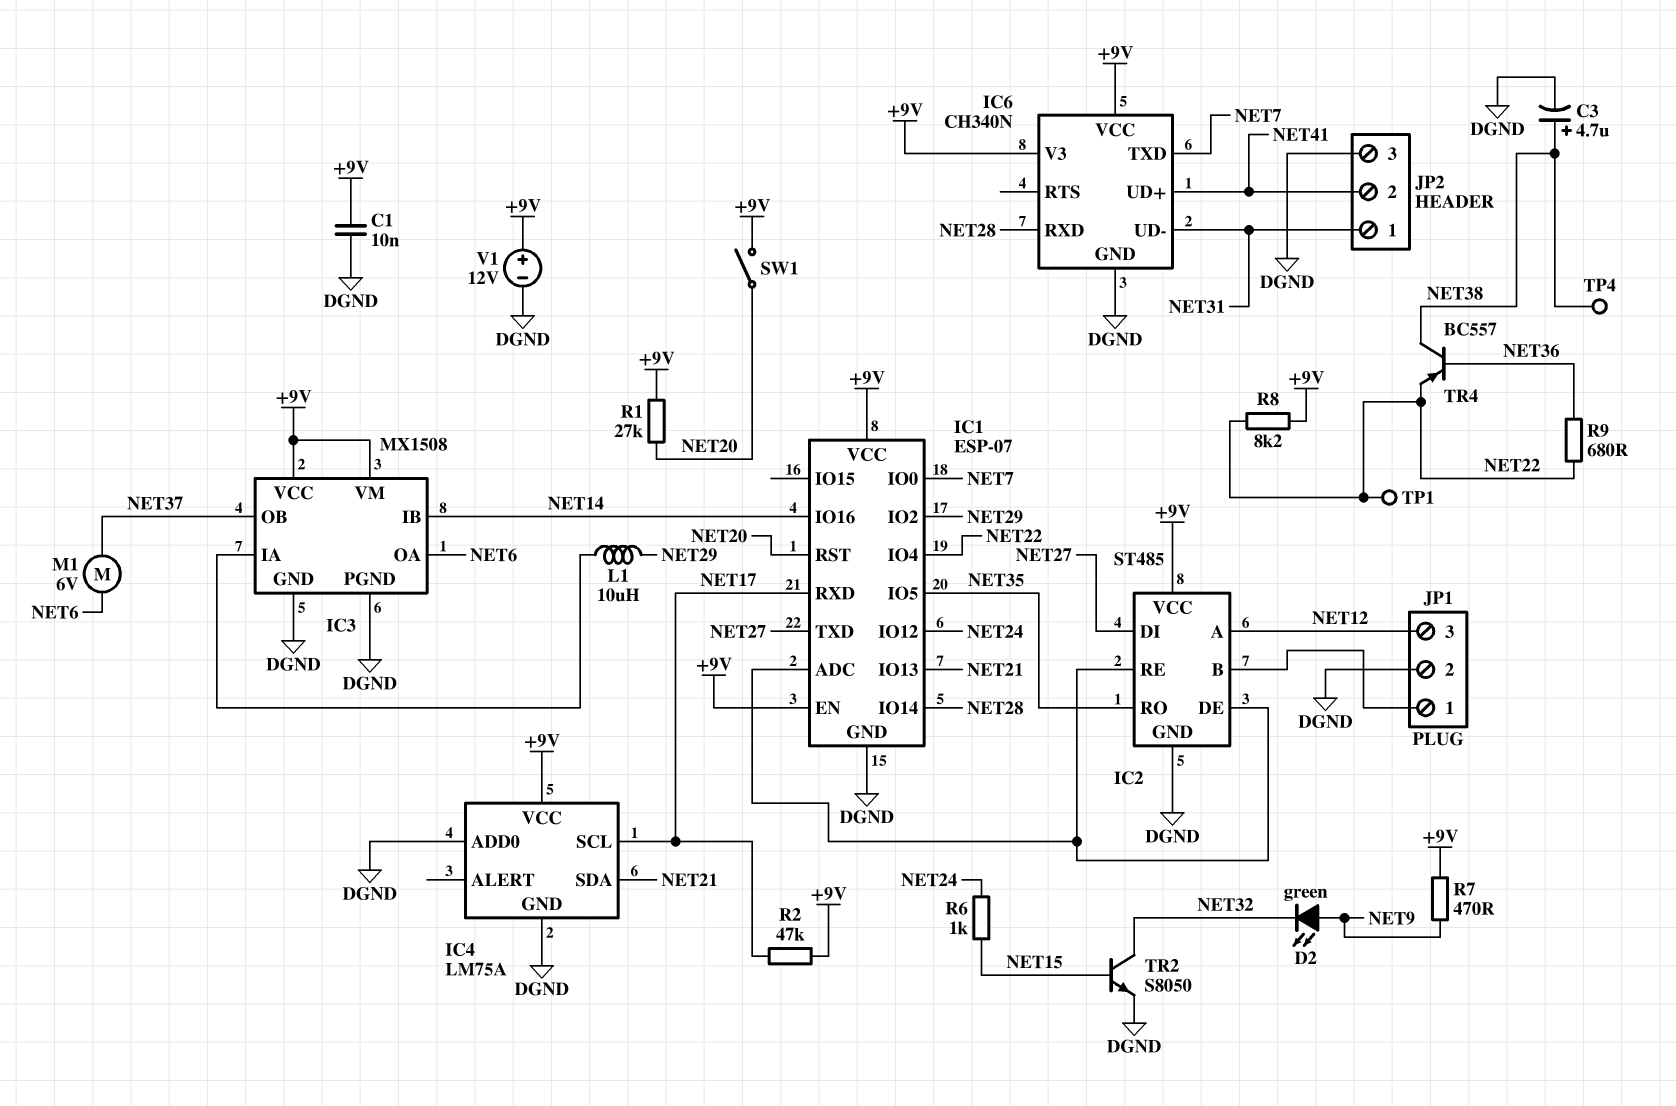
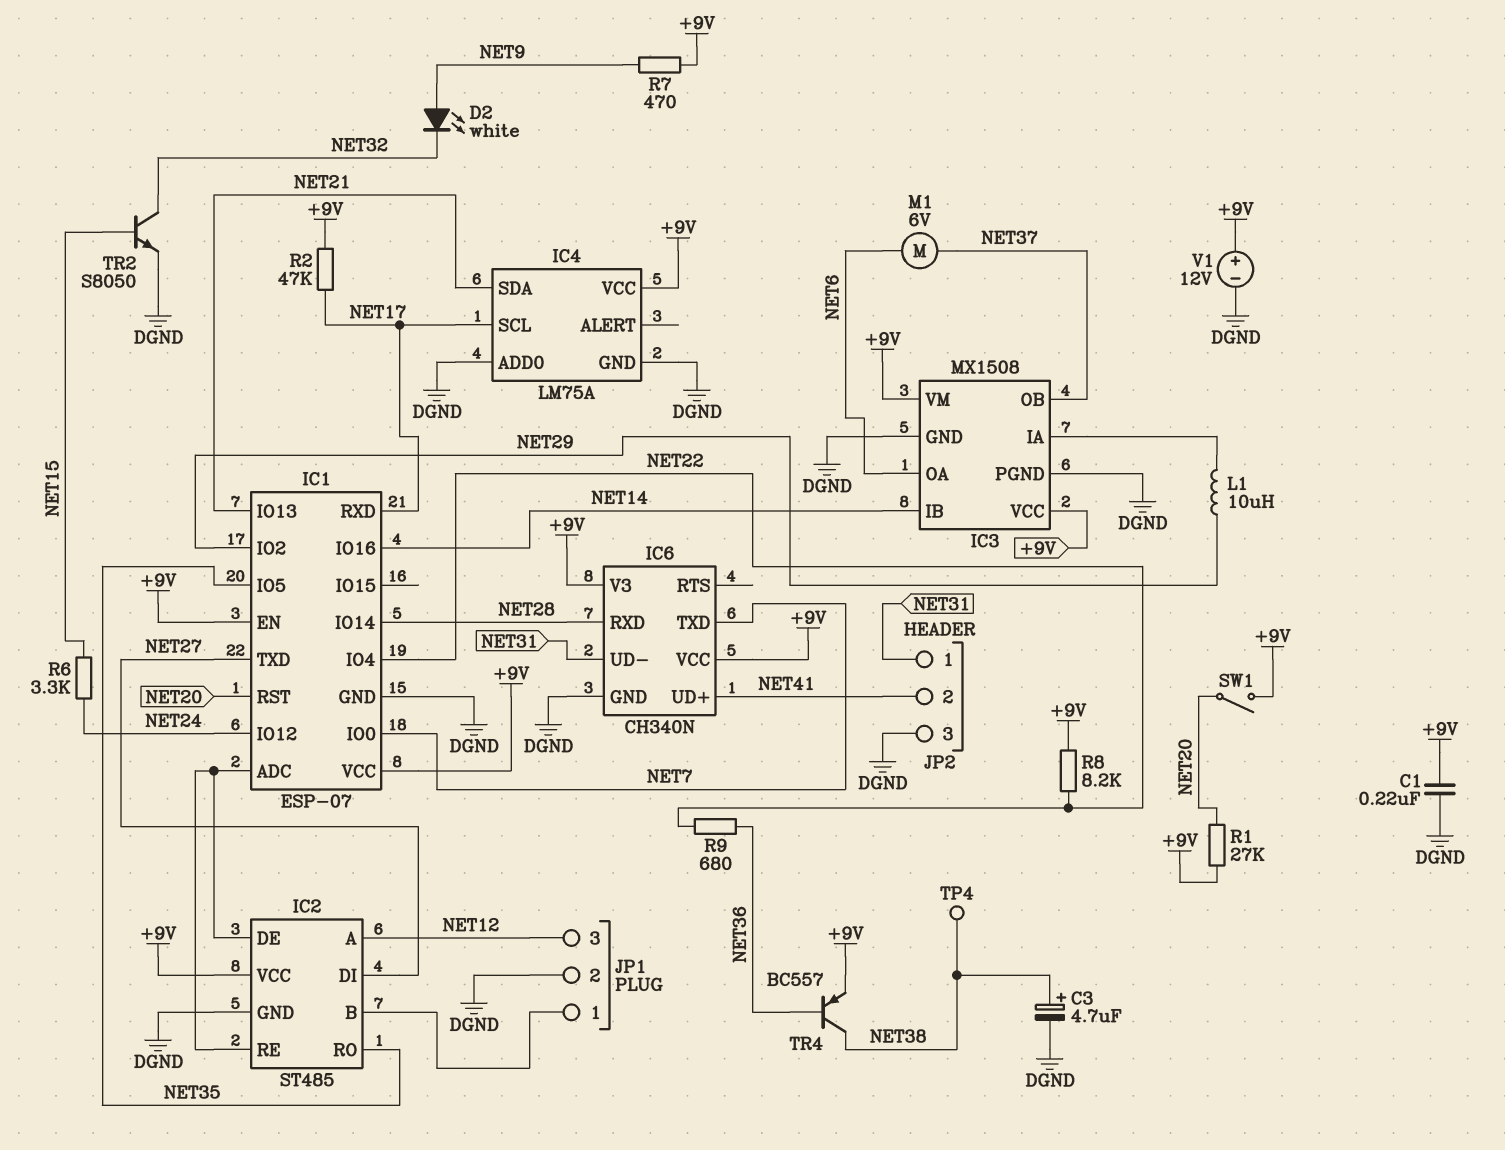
C1: 10nF (+9V, DGND) -> 220nF (+9V, DGND)
D2: LED green (A NET9, K NET32) -> LED white (A NET9, K NET32)
R6: 1k (NET15, NET24) -> 3.3k (NET15, NET24)
TP1: test point (NET22) -> none
TR4: PNP BC557 (B NET36, C NET38, E NET22) -> PNP BC557 (B NET36, C NET38, E +9V)

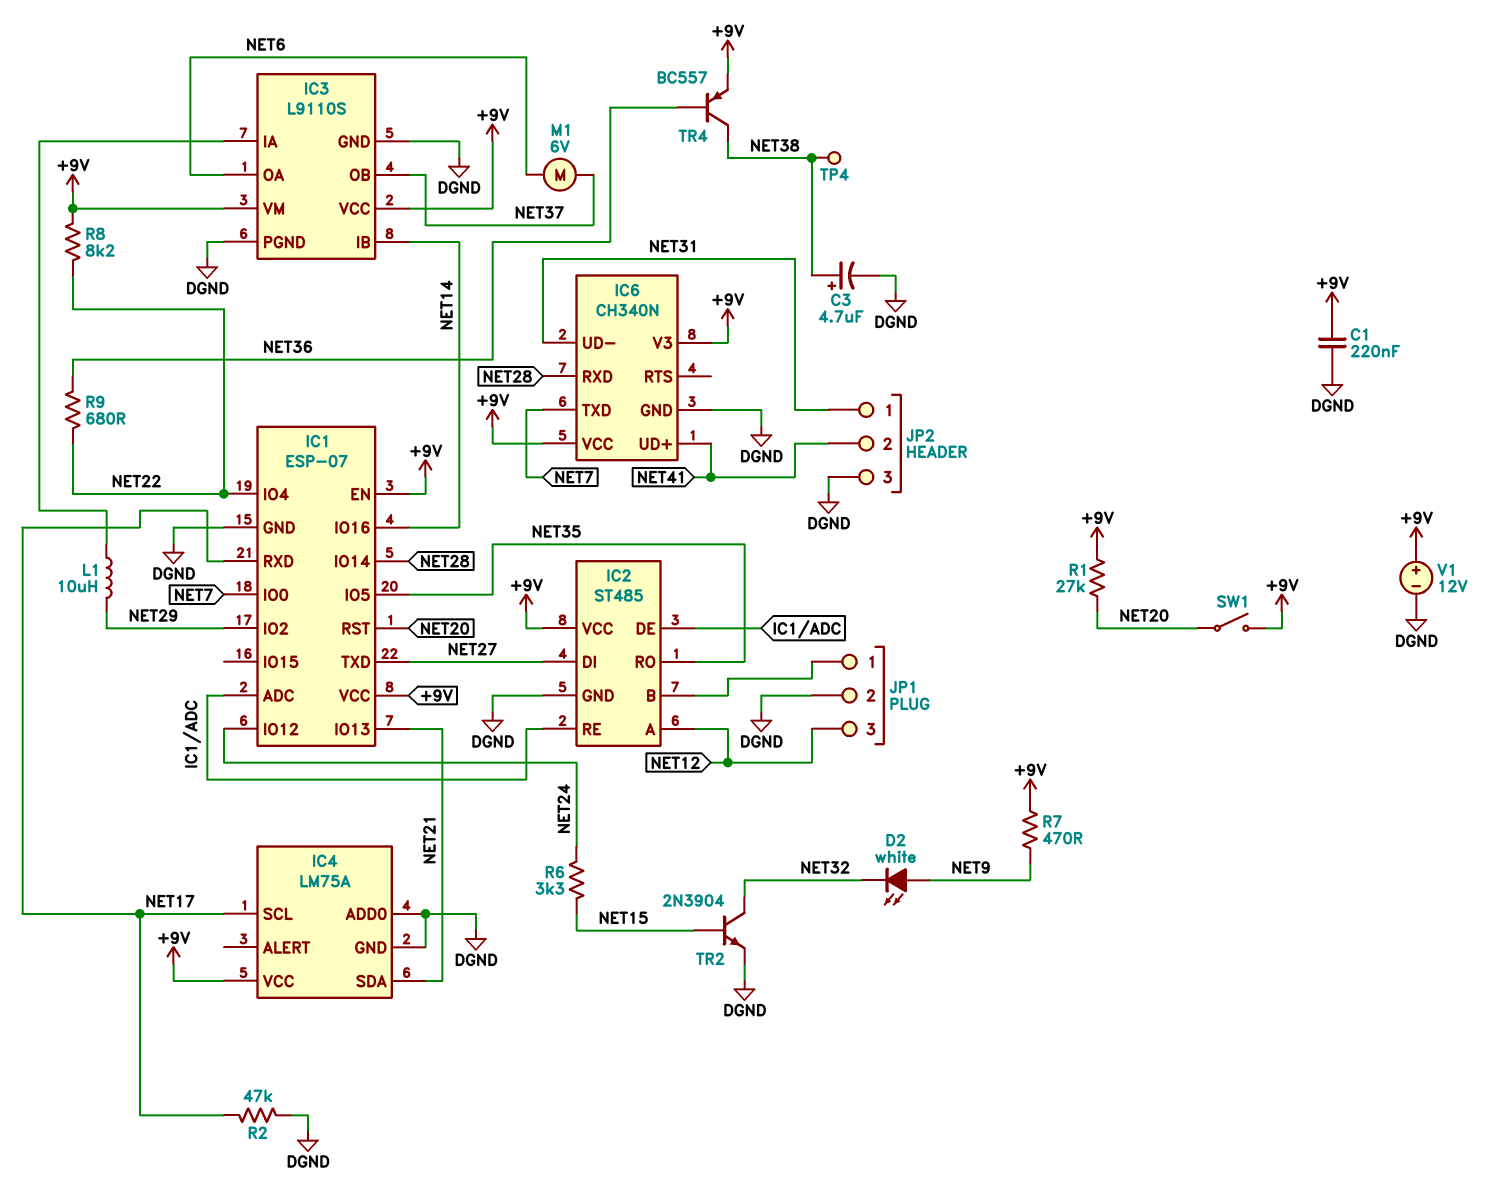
IC3: MX1508 -> L9110S
R2: 47k (+9V, NET17) -> 47k (DGND, NET17)
TR2: NPN S8050 (B NET15, C NET32, E DGND) -> NPN 2N3904 (B NET15, C NET32, E DGND)

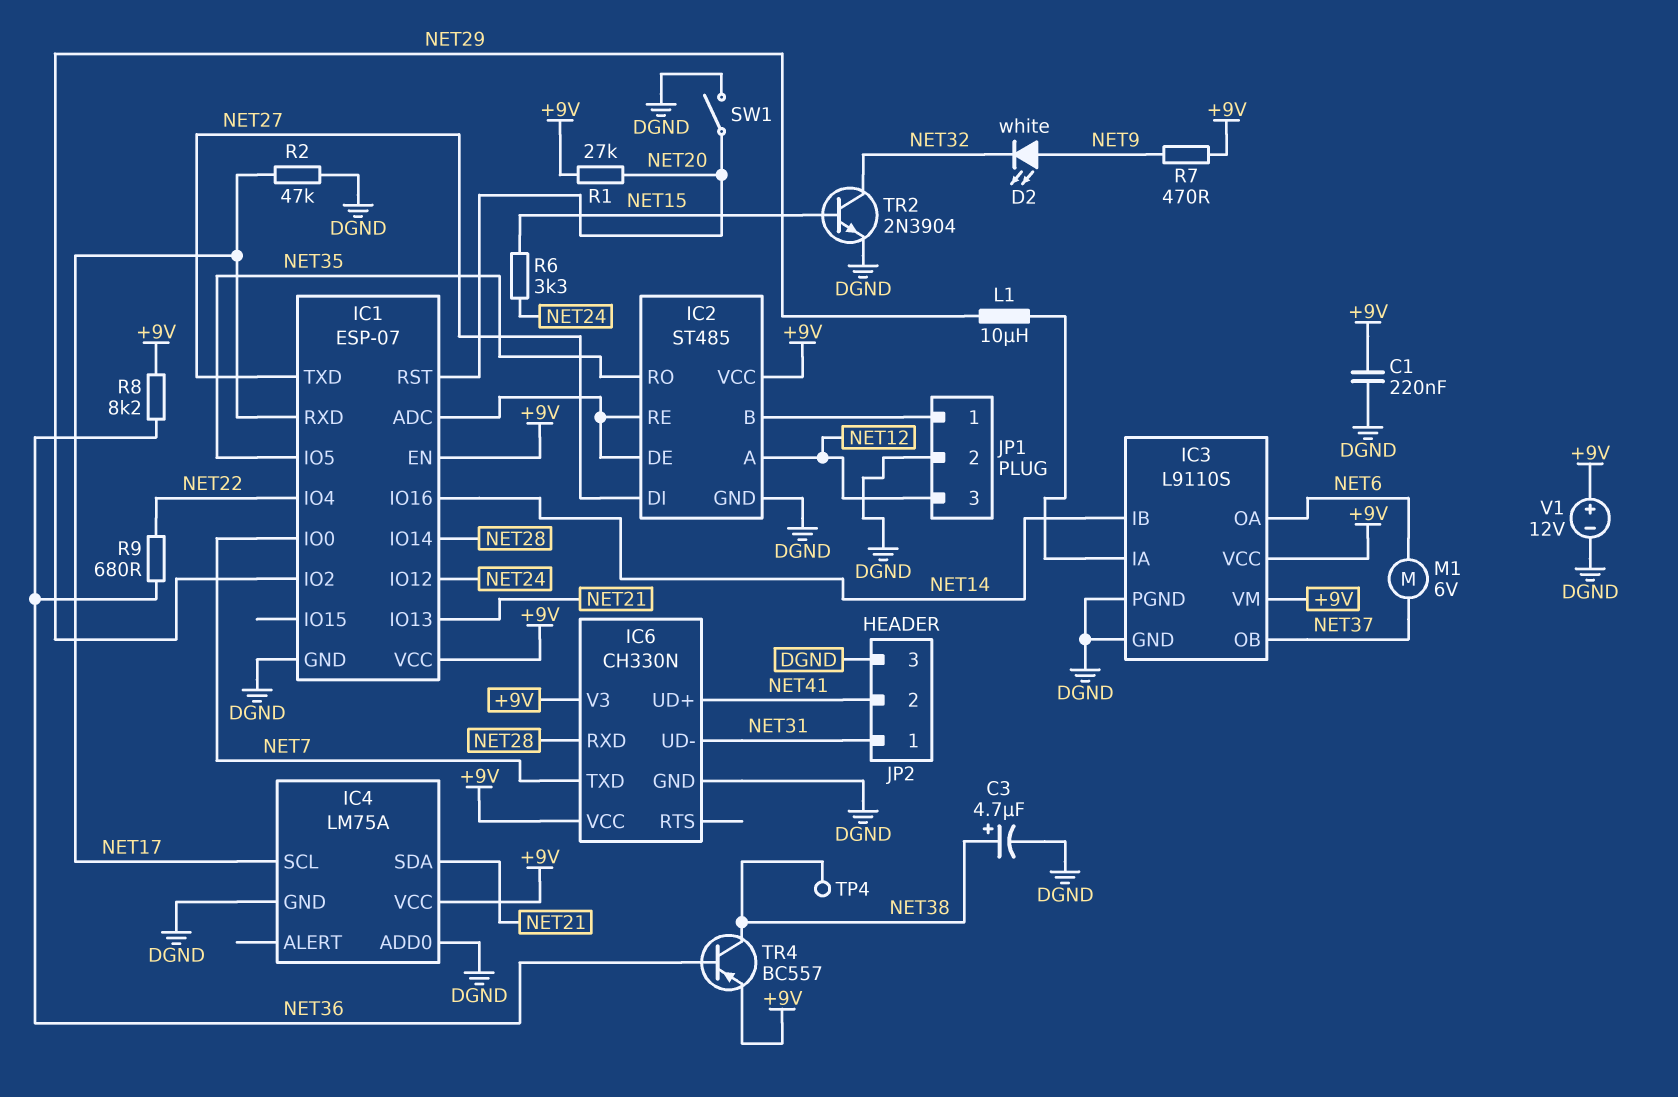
IC6: CH340N -> CH330N
R8: 8.2k (+9V, NET22) -> 8.2k (+9V, NET36)
SW1: switch (+9V, NET20) -> switch (DGND, NET20)

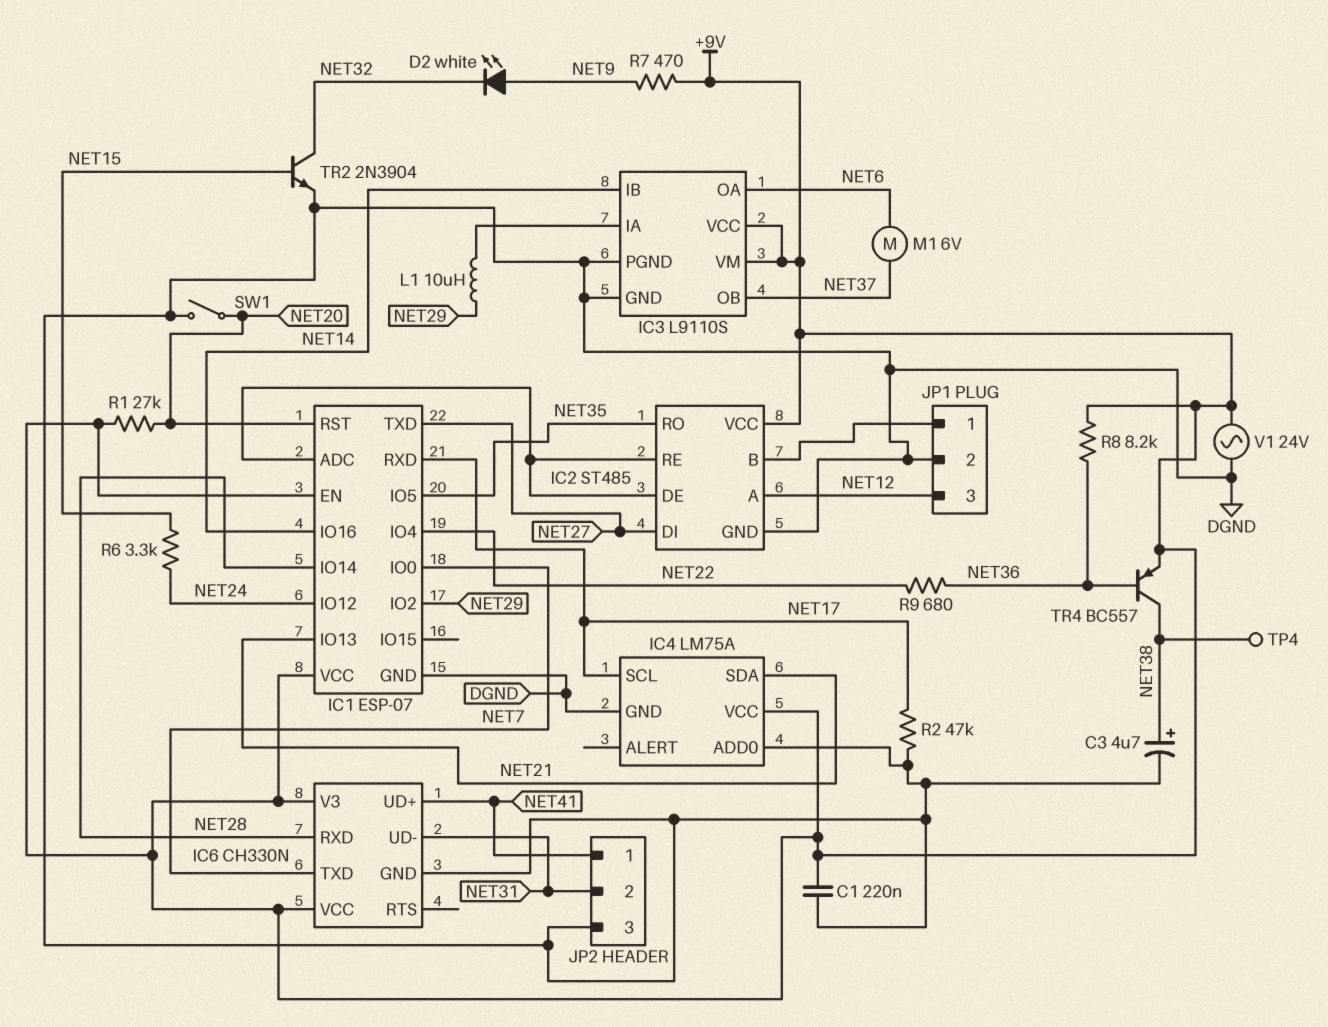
JP2 pin 1: NET31 -> NET41
JP2 pin 2: NET41 -> NET31
V1: 12V (plus +9V, minus DGND) -> AC 24V (+9V, DGND)

